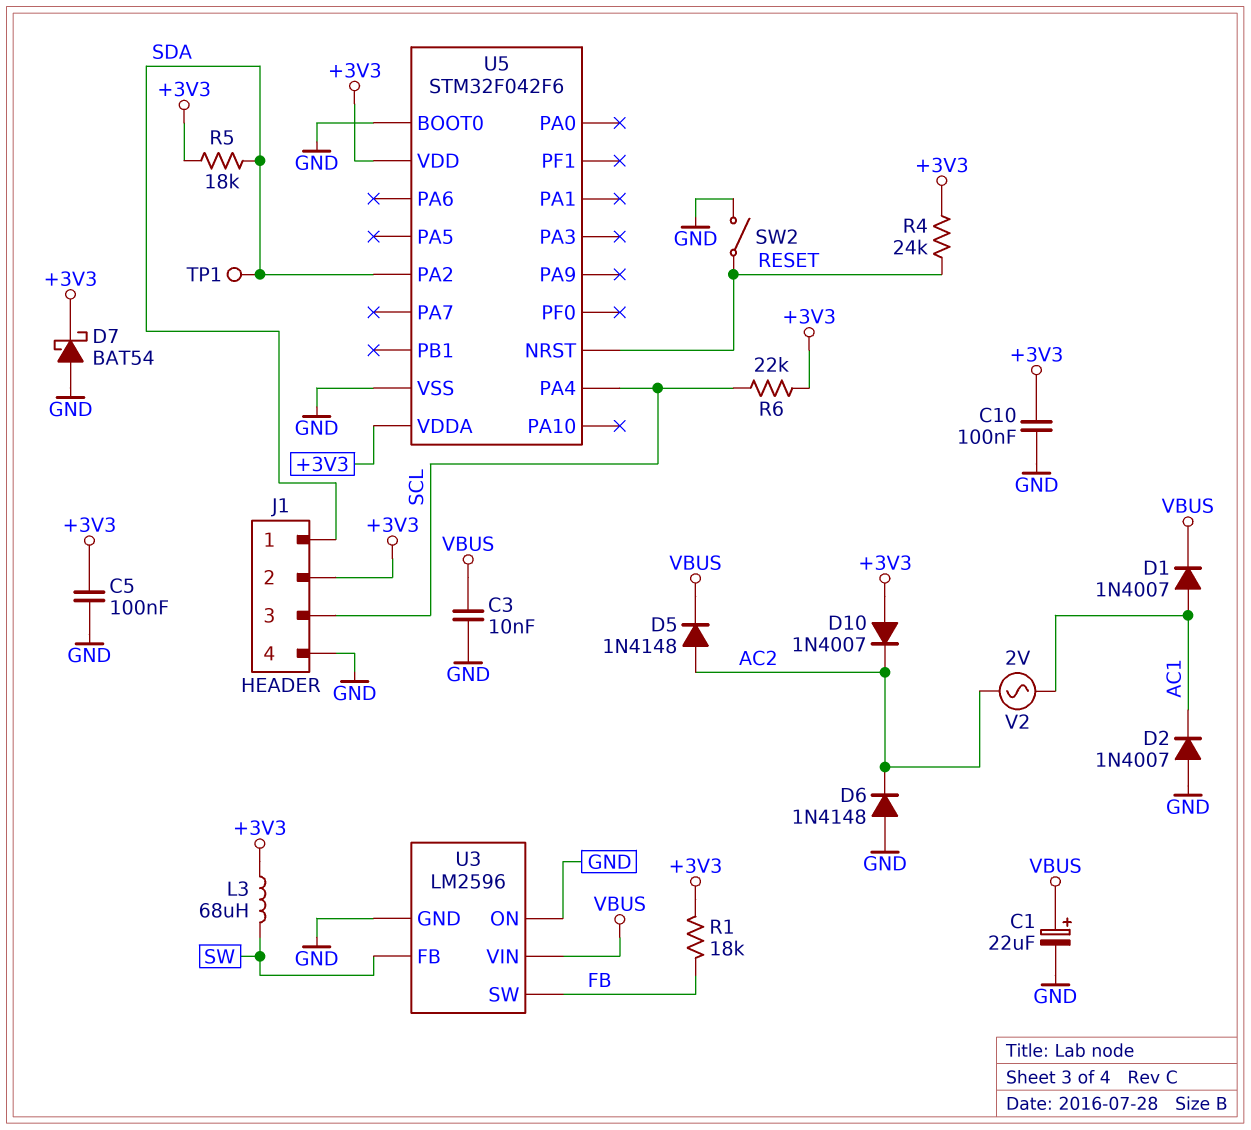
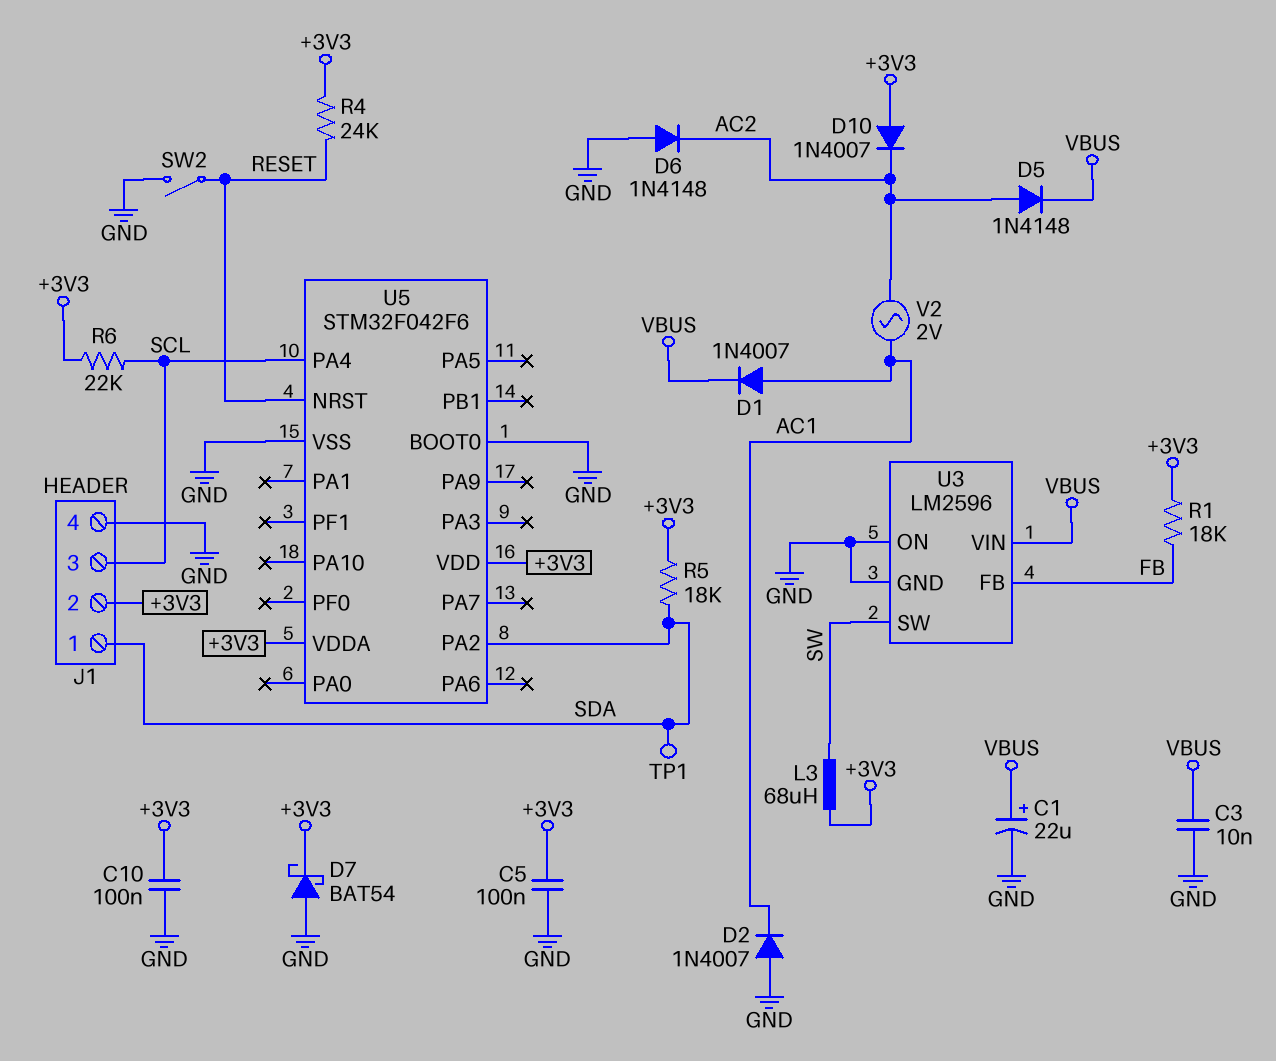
U3 pin FB: SW -> FB
U3 pin SW: FB -> SW

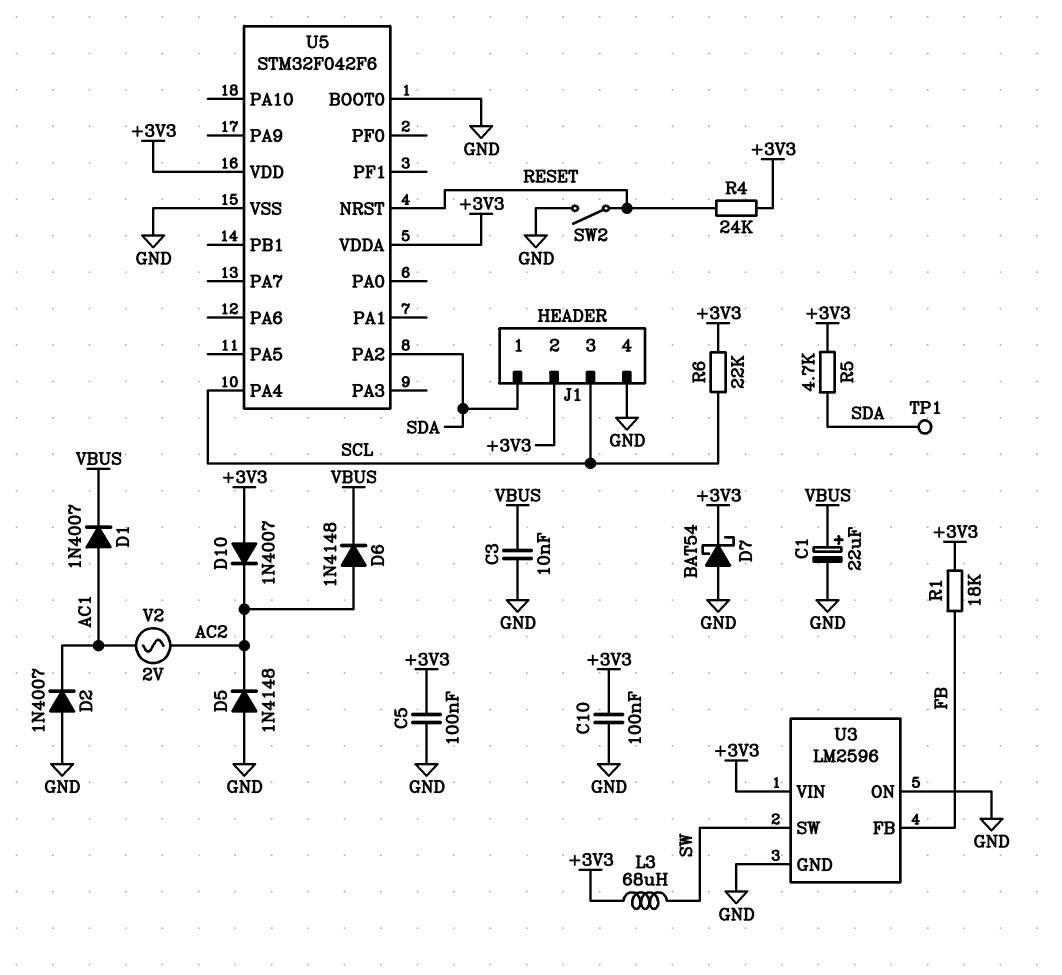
D5: diode 1N4148 (A AC2, K VBUS) -> diode 1N4148 (A GND, K AC2)
D6: diode 1N4148 (A GND, K AC2) -> diode 1N4148 (A AC2, K VBUS)
R5: 18k (+3V3, SDA) -> 4.7k (+3V3, SDA)
U3 pin VIN: VBUS -> +3V3

